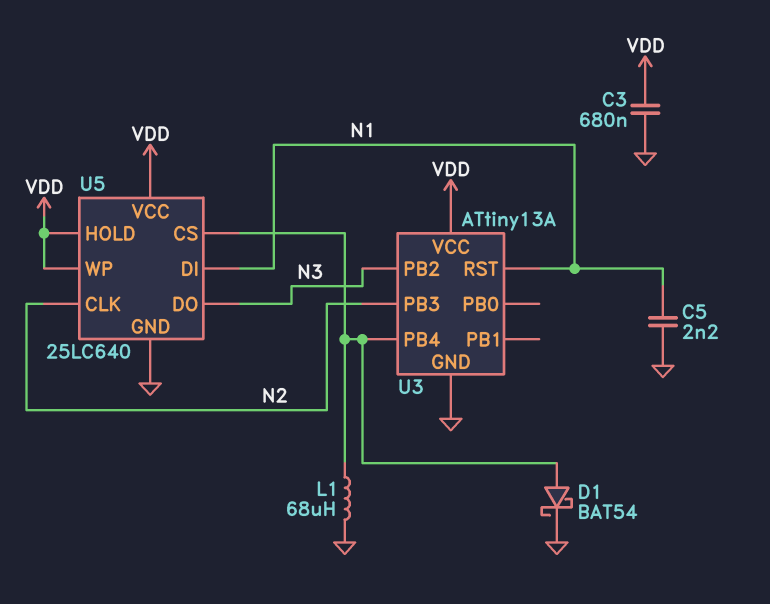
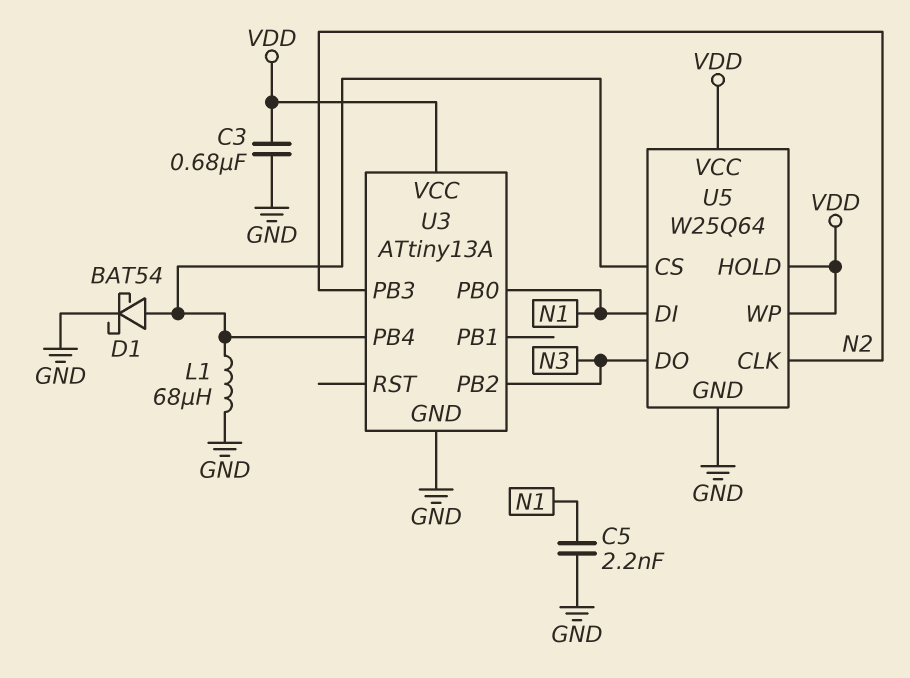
U3 pin PB0: none -> N1
U3 pin RST: N1 -> none
U5: 25LC640 -> W25Q64

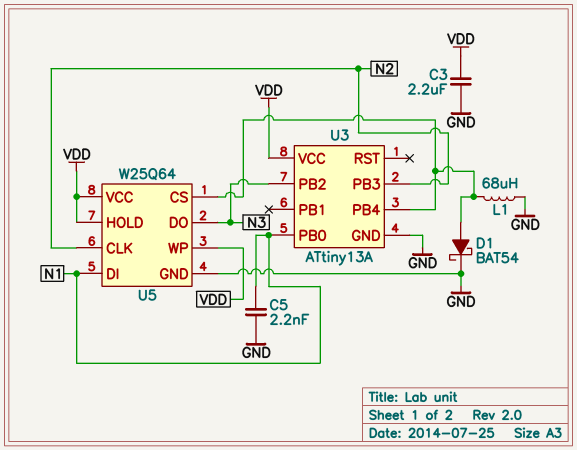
C3: 680nF (GND, VDD) -> 2.2uF (GND, VDD)

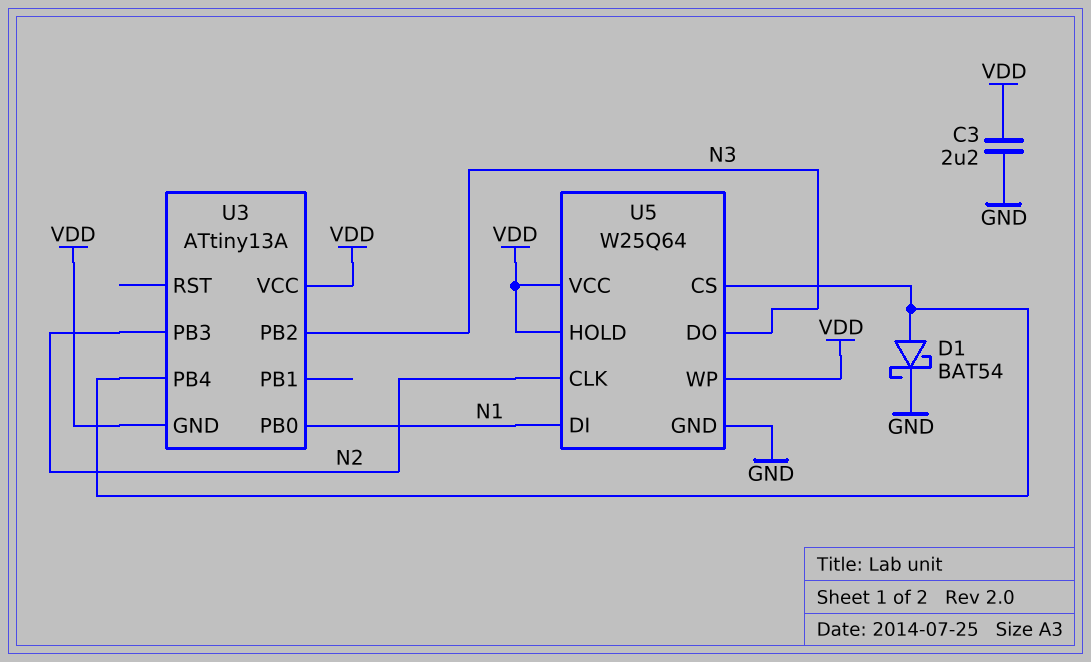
C5: 2.2nF (GND, N1) -> none
L1: 68uH (GND, U3/PB4) -> none
U3 pin GND: GND -> VDD

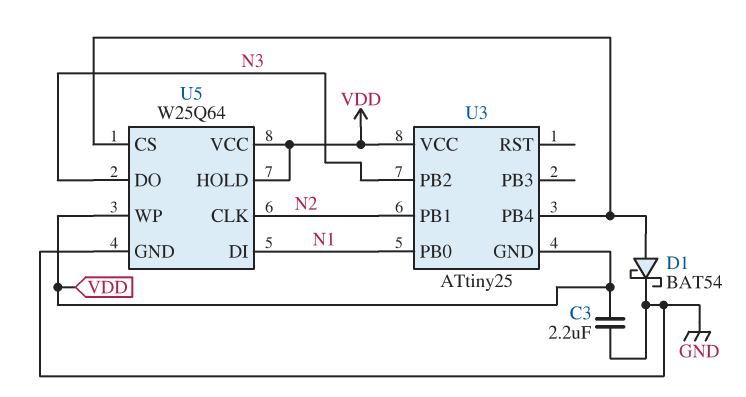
U3: ATtiny13A -> ATtiny25
U3 pin PB1: none -> N2
U3 pin PB3: N2 -> none

